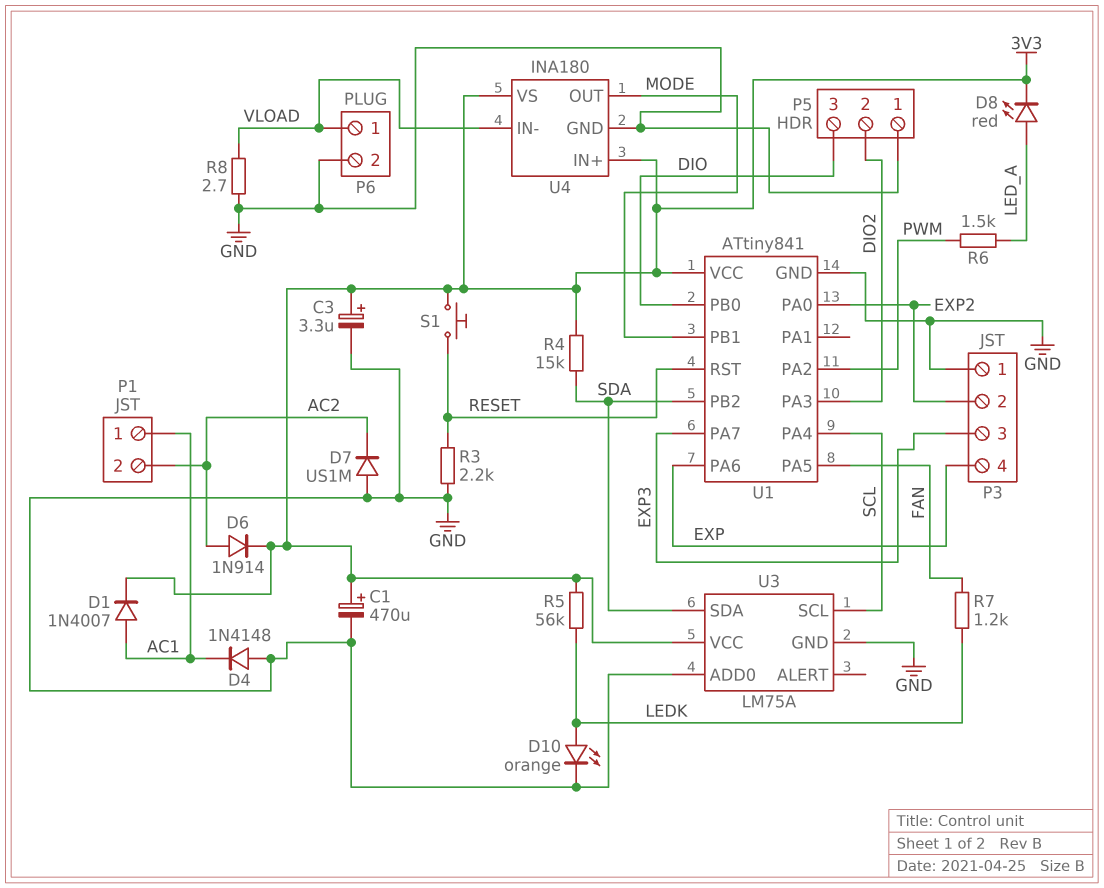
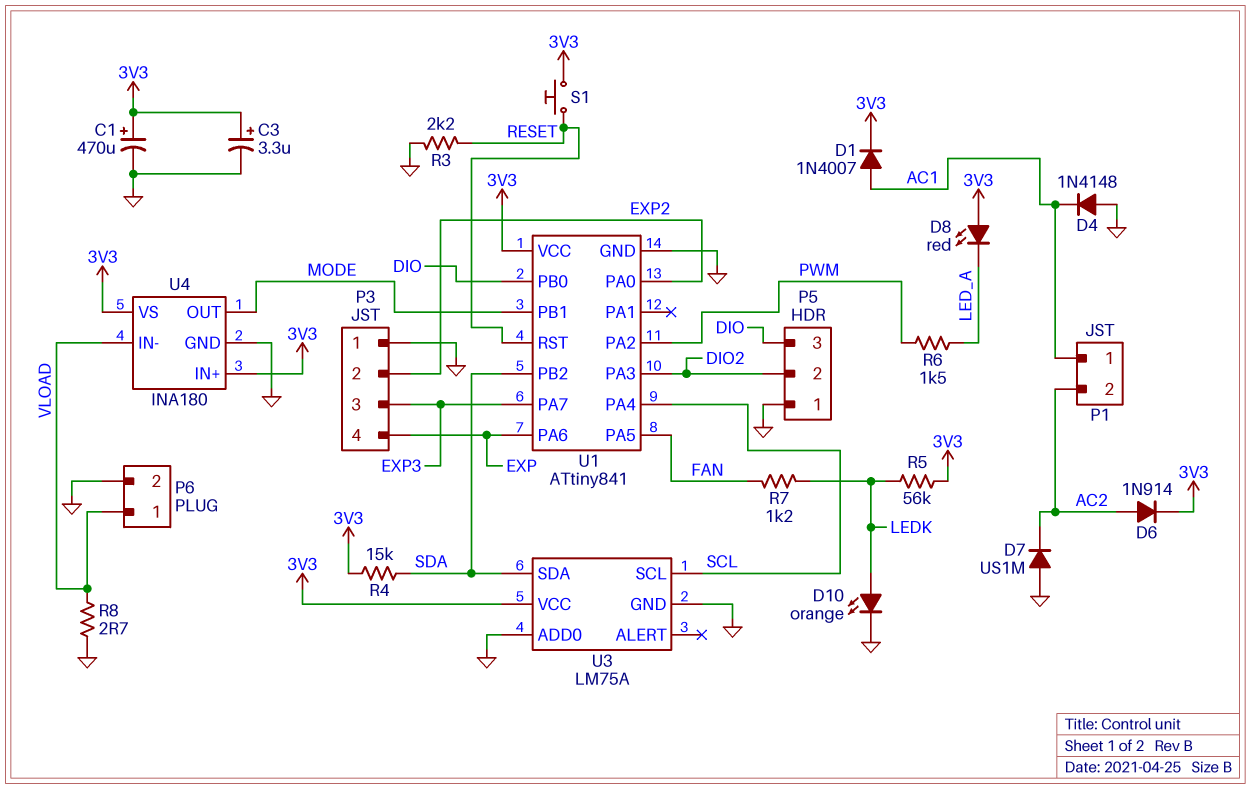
D8: LED red (A LED_A, K 3V3) -> LED red (A 3V3, K LED_A)

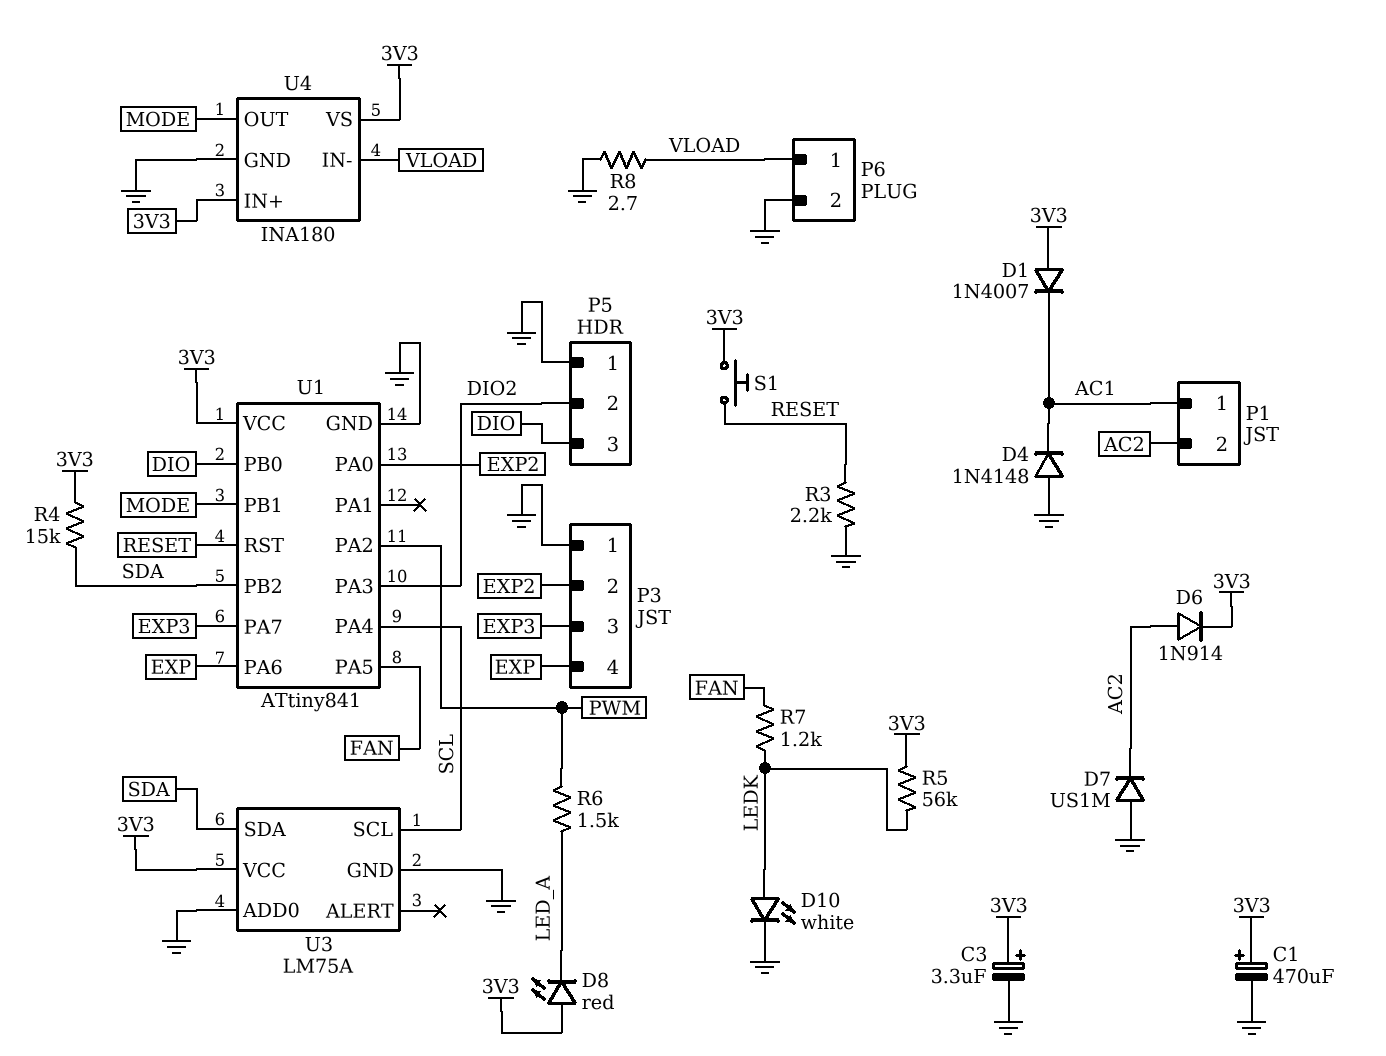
D1: diode 1N4007 (A AC1, K 3V3) -> diode 1N4007 (A 3V3, K AC1)
D10: LED orange (A LEDK, K GND) -> LED white (A LEDK, K GND)

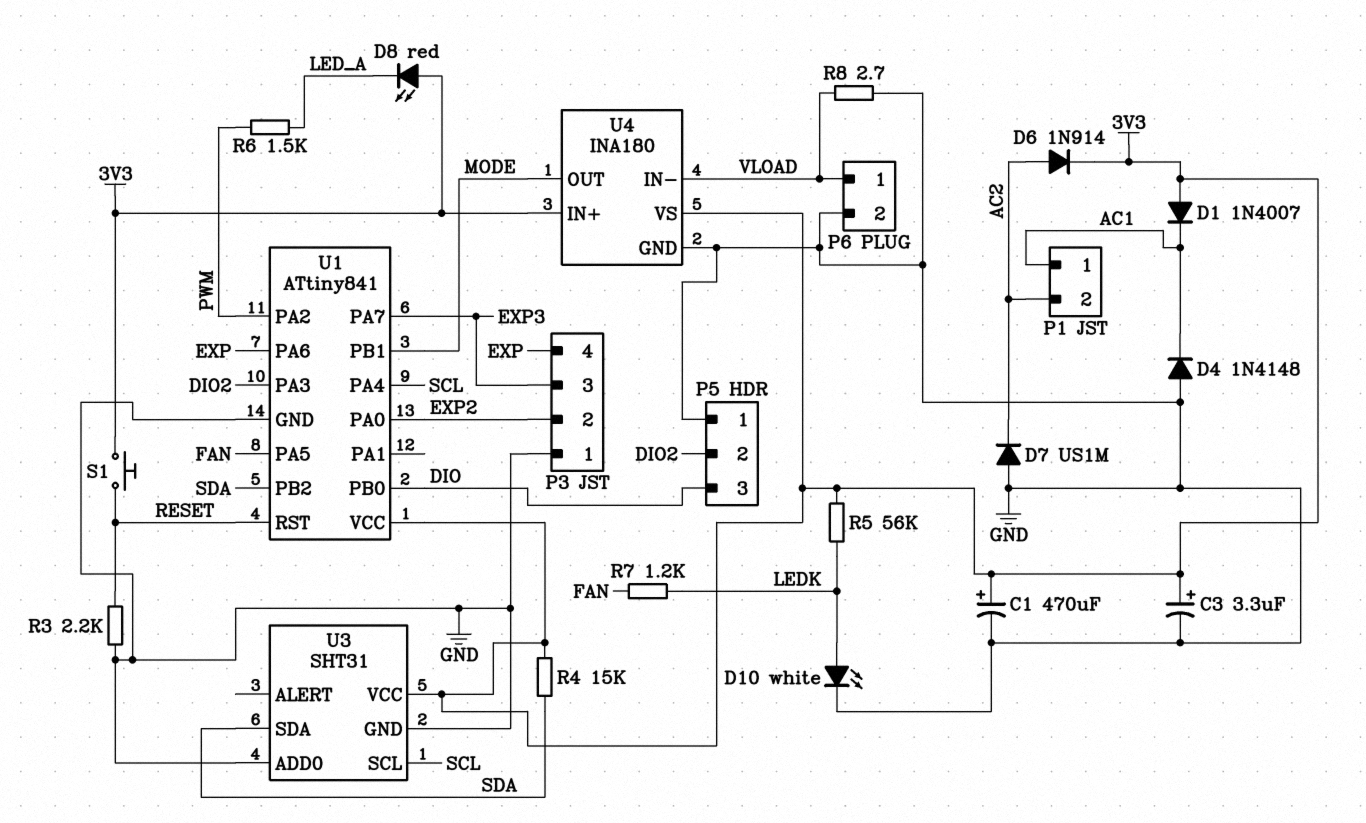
U3: LM75A -> SHT31

